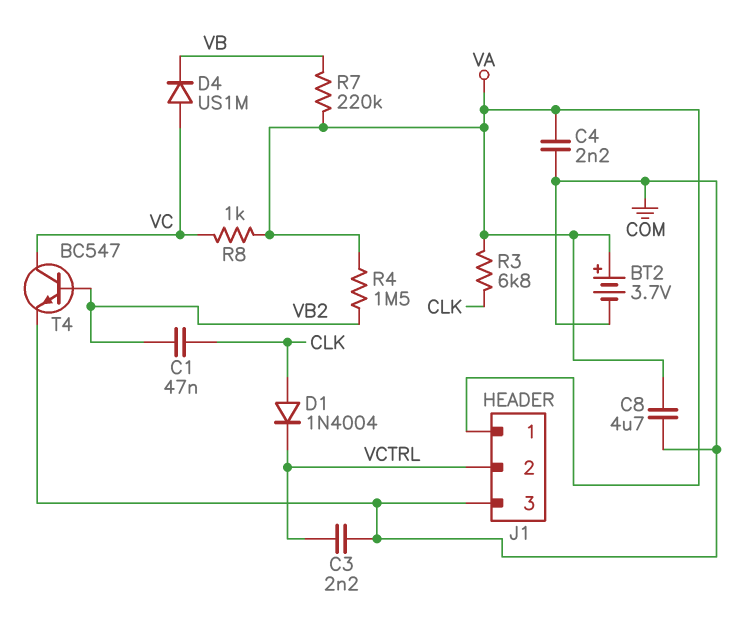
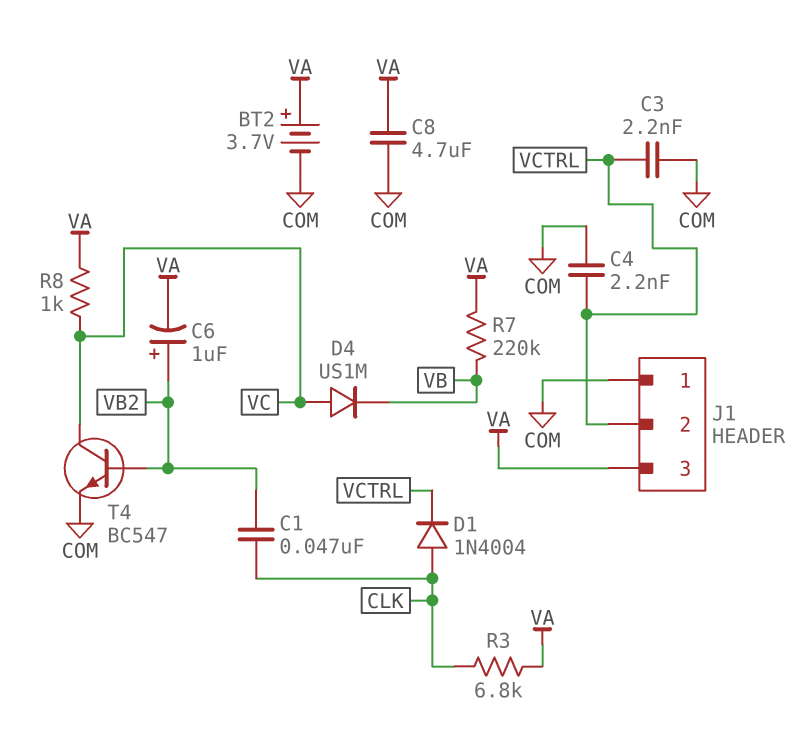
C4: 2.2nF (COM, VA) -> 2.2nF (COM, VCTRL)
C6: none -> 1uF (plus VB2, minus VA)
J1 pin 1: VA -> COM
J1 pin 3: COM -> VA
R4: 1.5M (VA, VB2) -> none

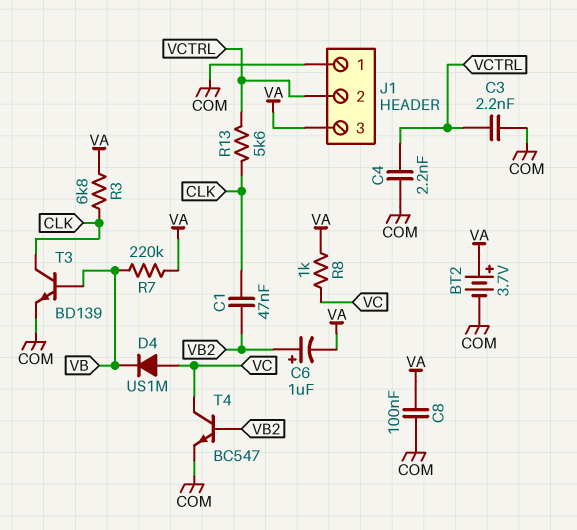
C8: 4.7uF (COM, VA) -> 100nF (COM, VA)
D1: diode 1N4004 (A CLK, K VCTRL) -> none
R13: none -> 5.6k (CLK, VCTRL)
T3: none -> NPN BD139 (B VB, C CLK, E COM)

